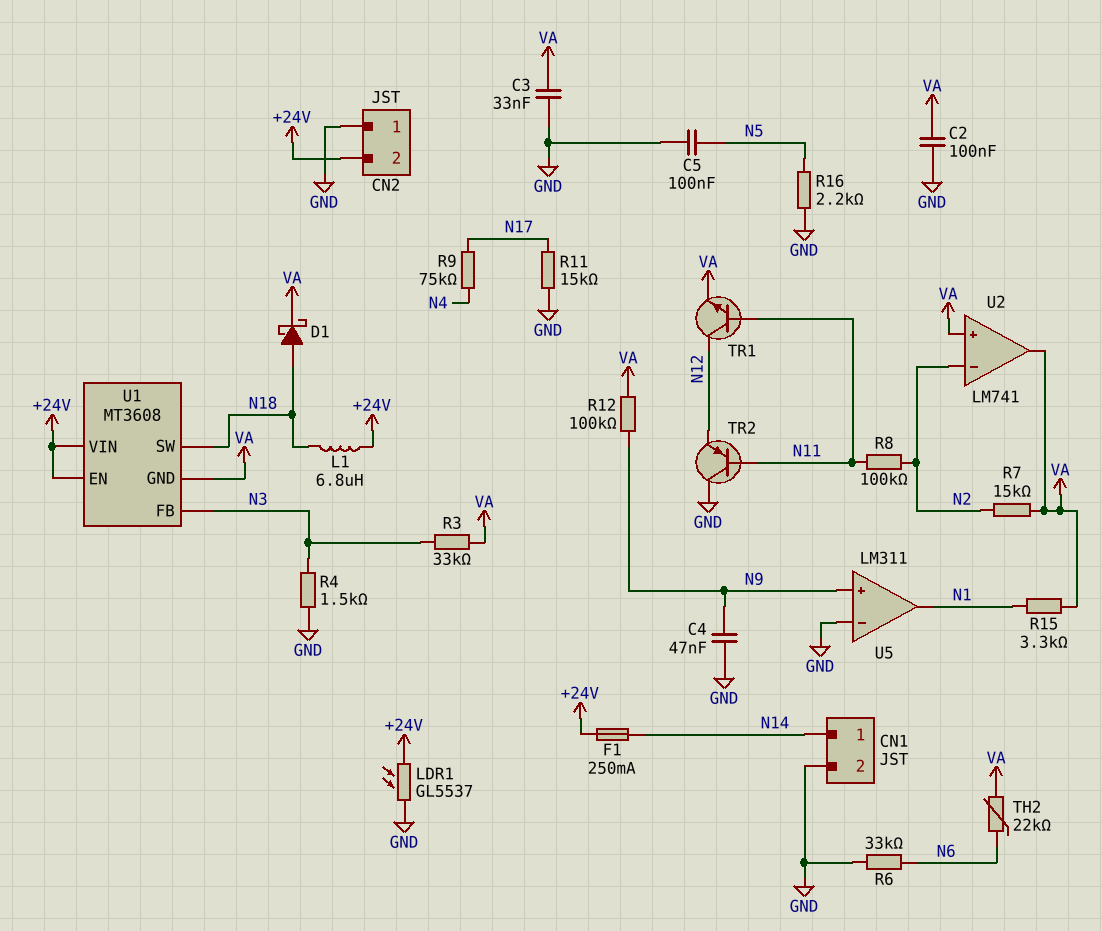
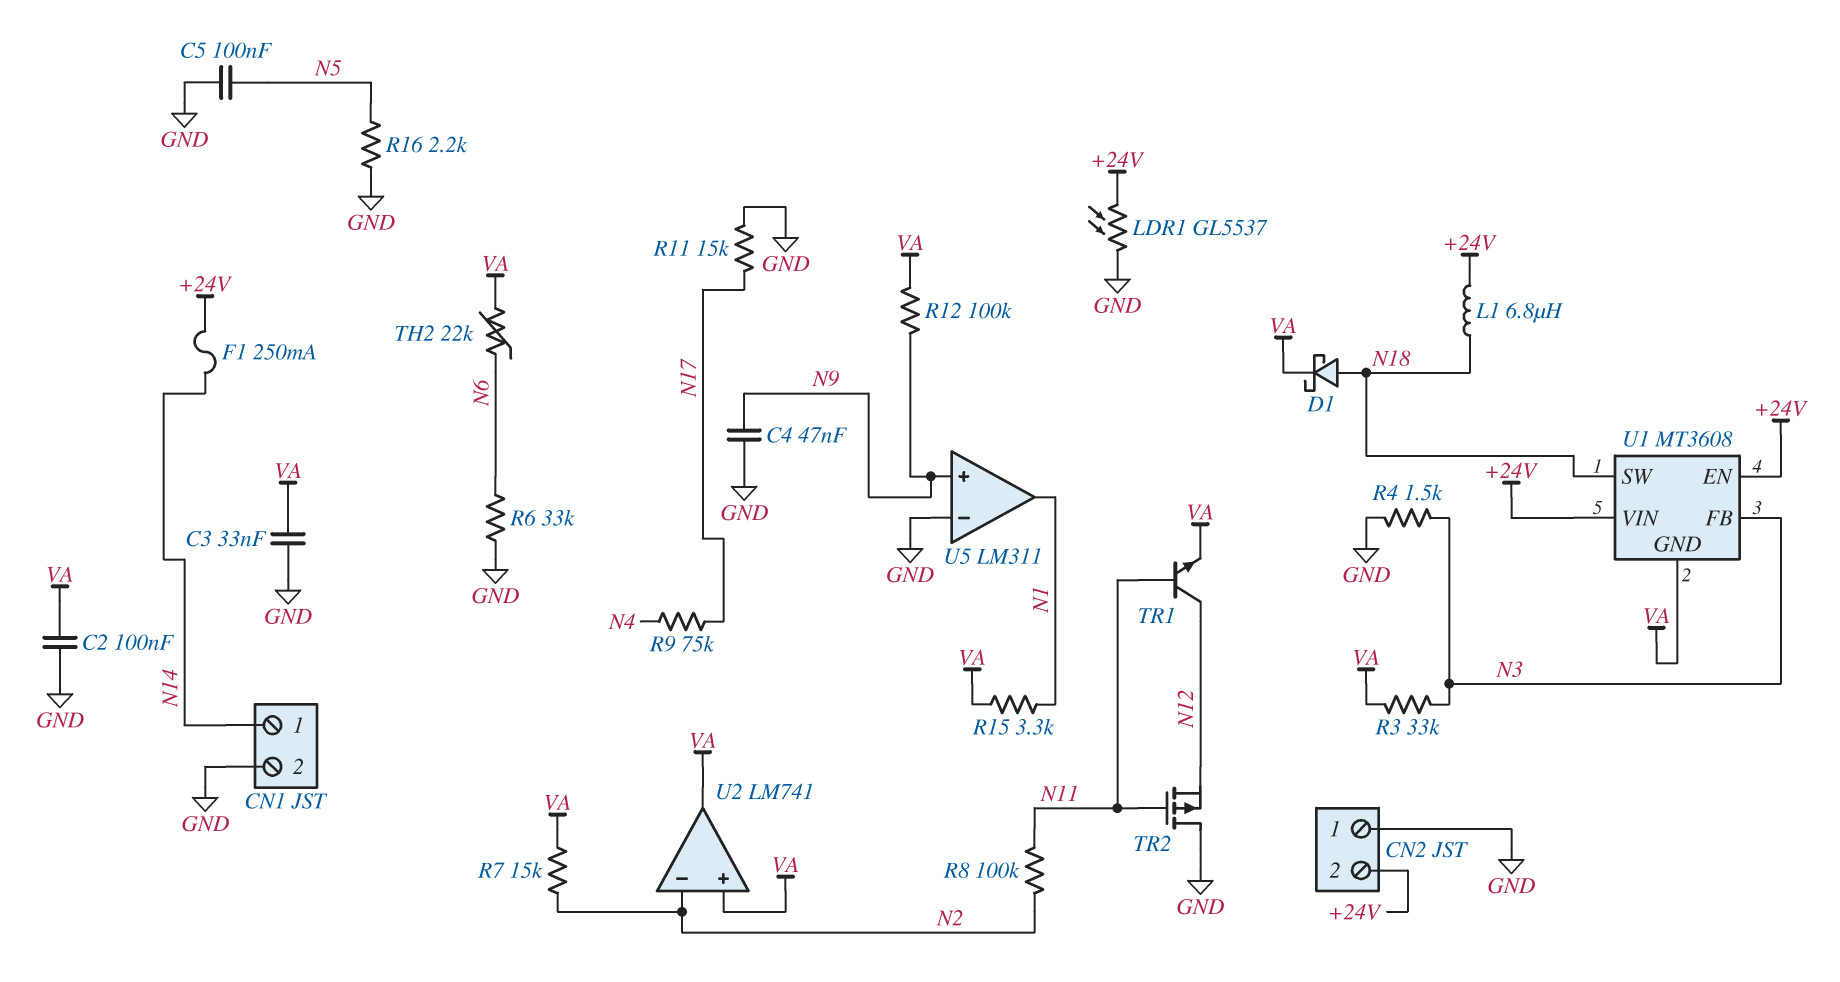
TR2: PNP (B N11, C GND, E N12) -> PMOS (G N11, D GND, S N12)

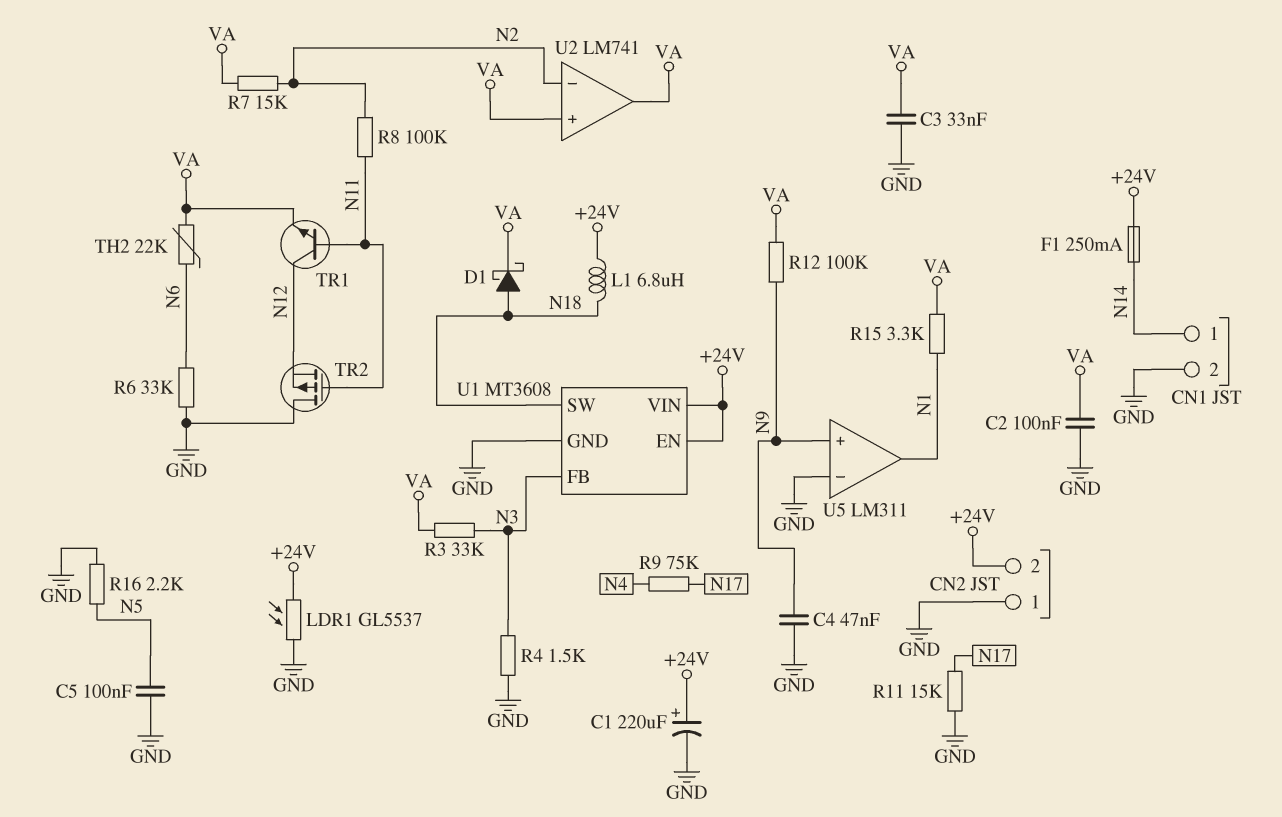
C1: none -> 220uF (plus +24V, minus GND)
U1 pin GND: VA -> GND

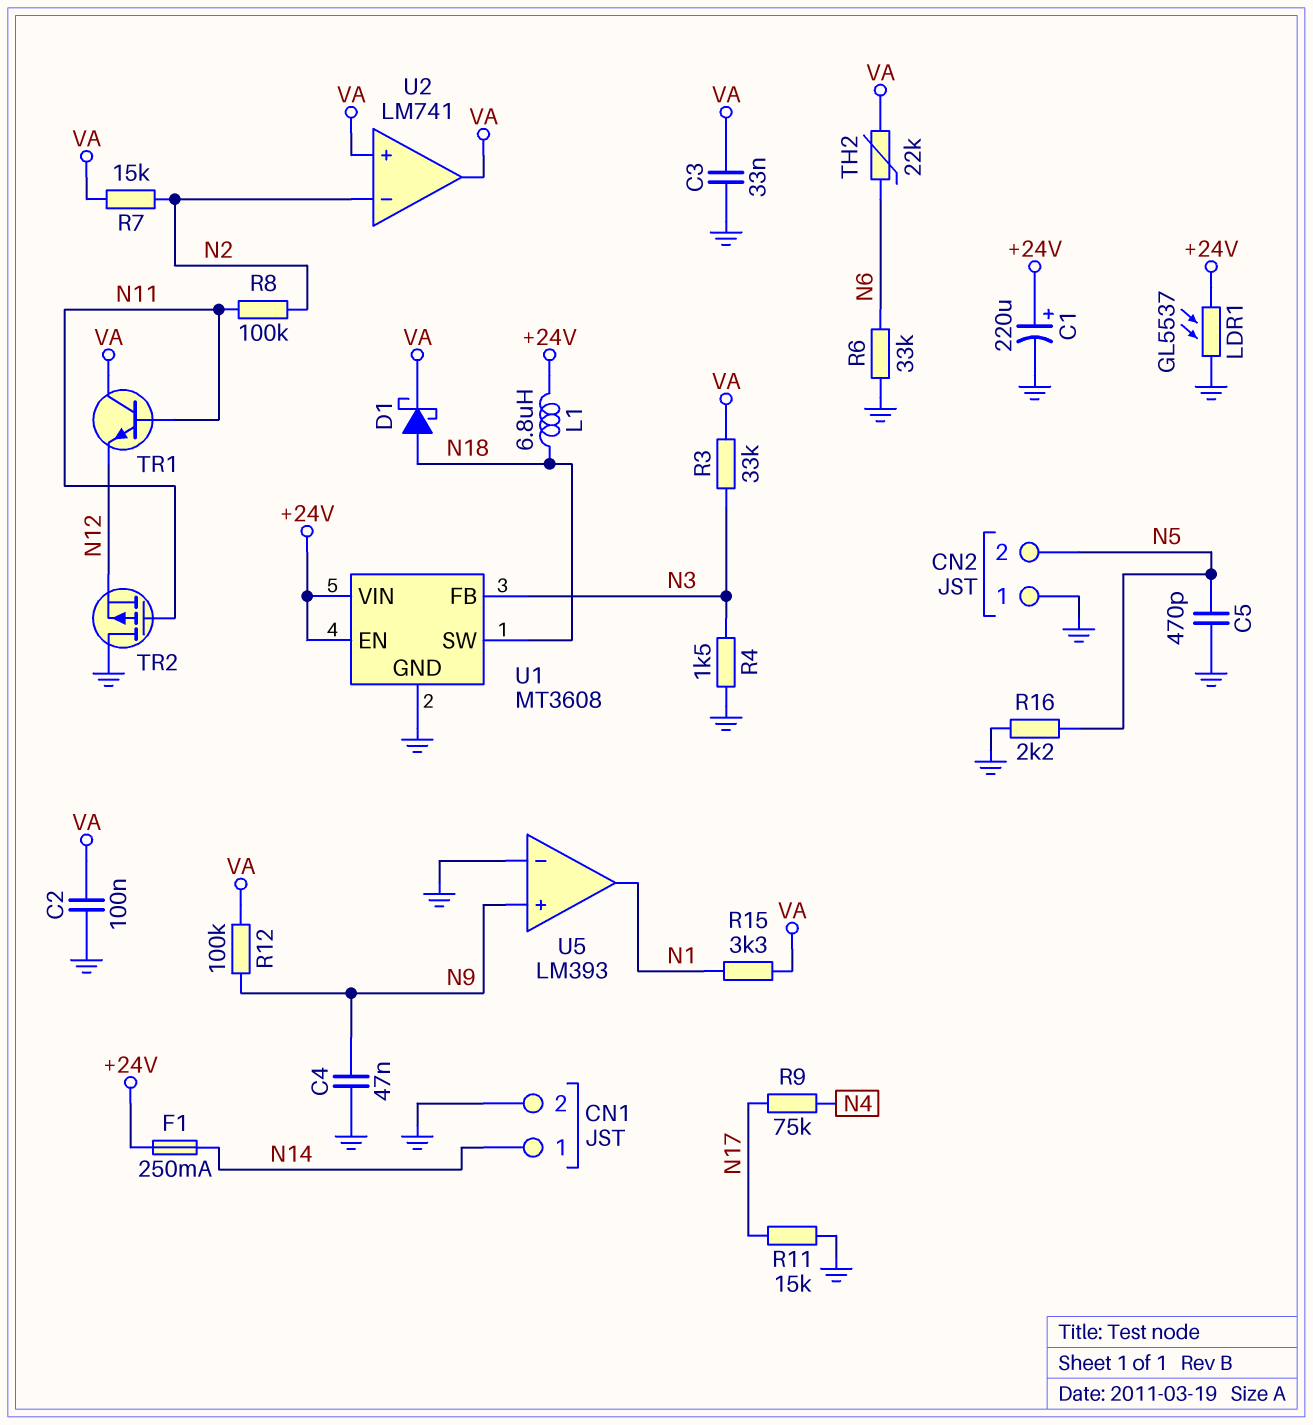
C5: 100nF (GND, N5) -> 470pF (GND, N5)
CN2 pin 2: +24V -> N5
TR1: NPN (B N11, C N12, E VA) -> NPN (B N11, C VA, E N12)
U5: LM311 -> LM393

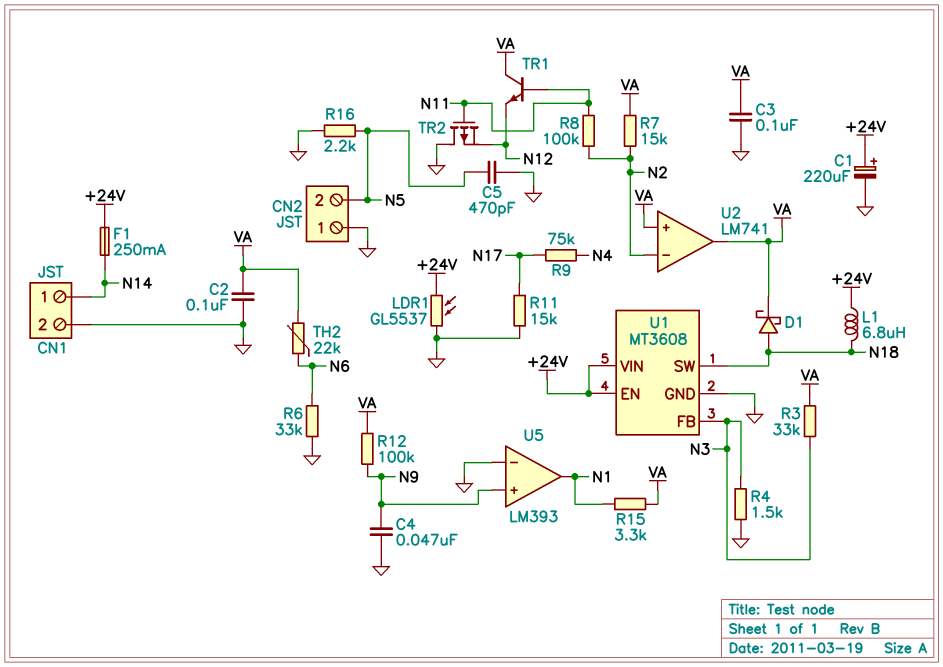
C3: 33nF (GND, VA) -> 100nF (GND, VA)

